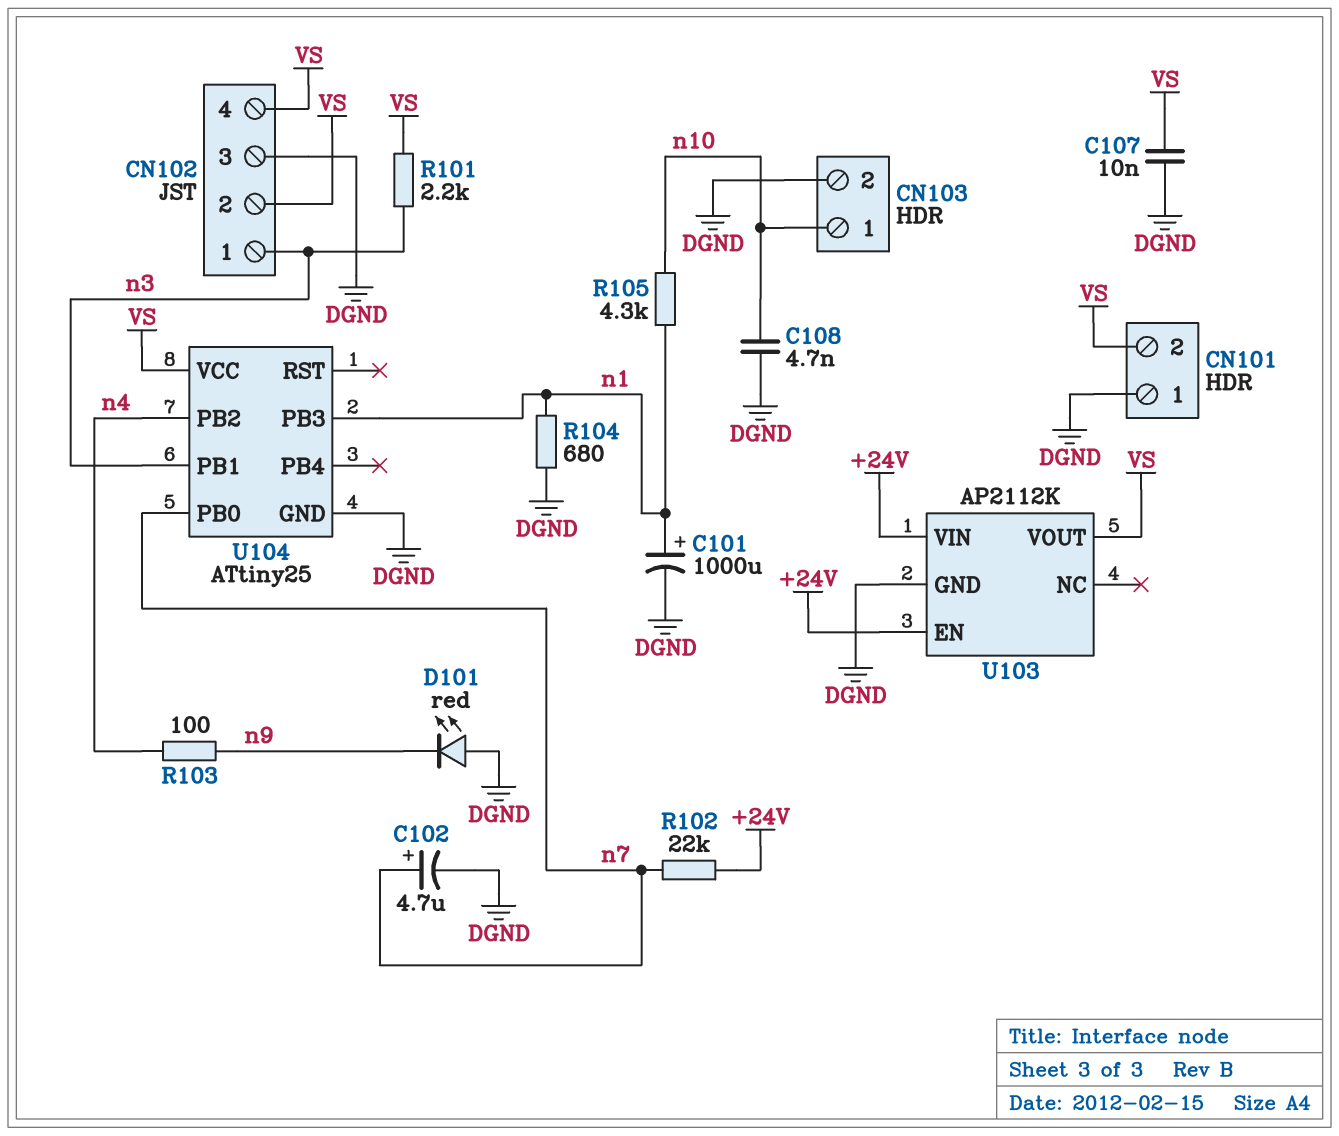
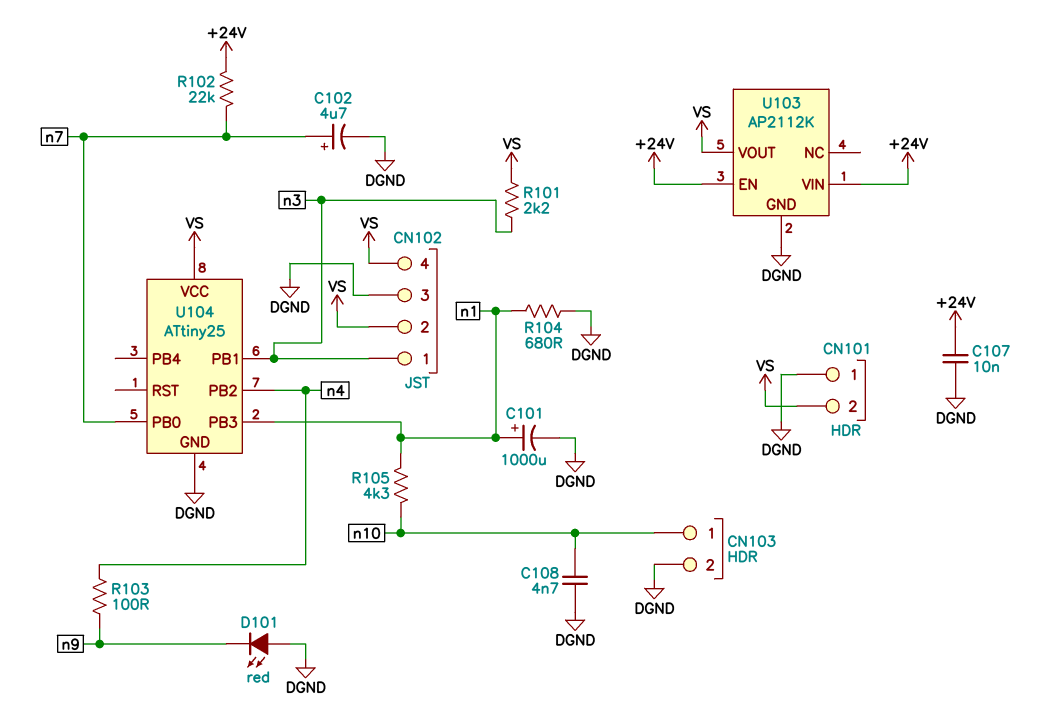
C107: 10nF (DGND, VS) -> 10nF (+24V, DGND)

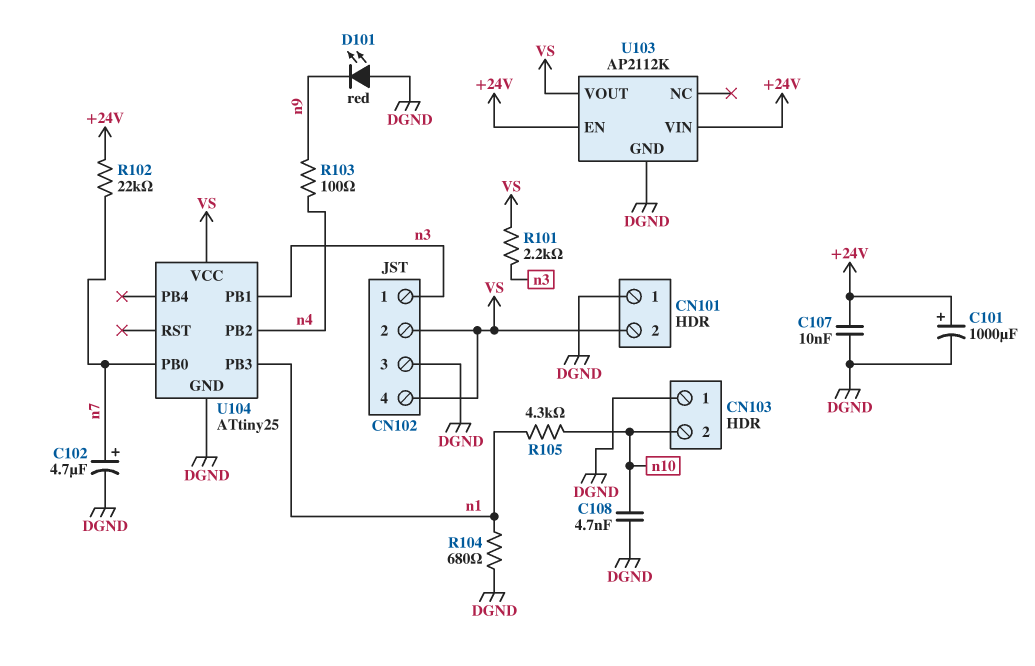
C101: 1000uF (plus n1, minus DGND) -> 1000uF (plus +24V, minus DGND)
CN103 pin 1: n10 -> DGND
CN103 pin 2: DGND -> n10

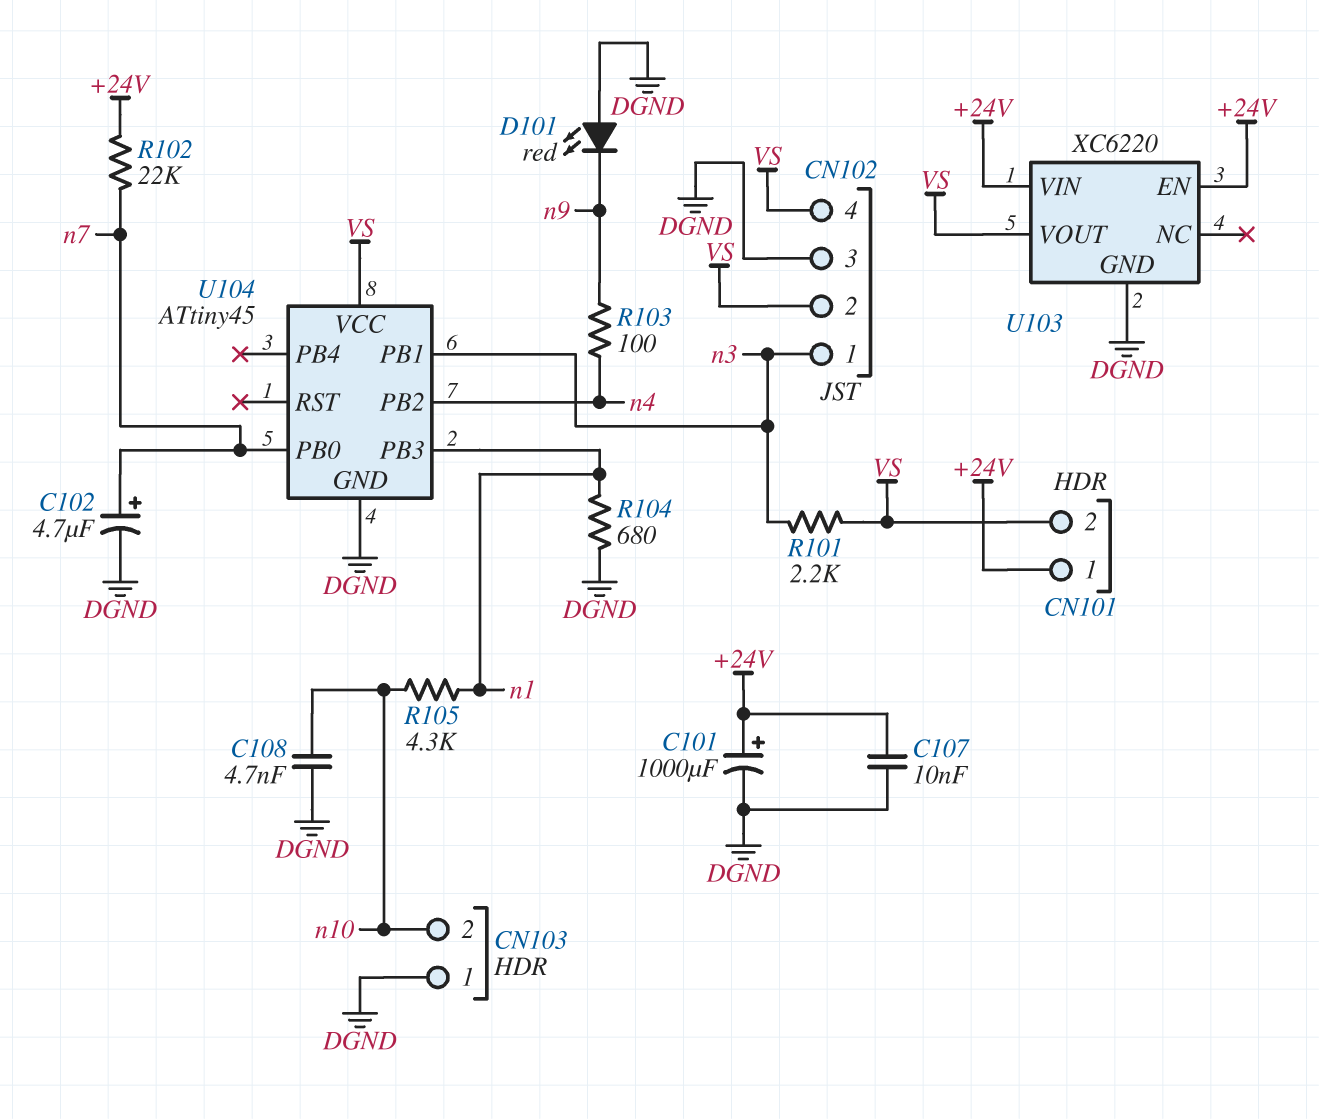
CN101 pin 1: DGND -> +24V
U103: AP2112K -> XC6220
U104: ATtiny25 -> ATtiny45

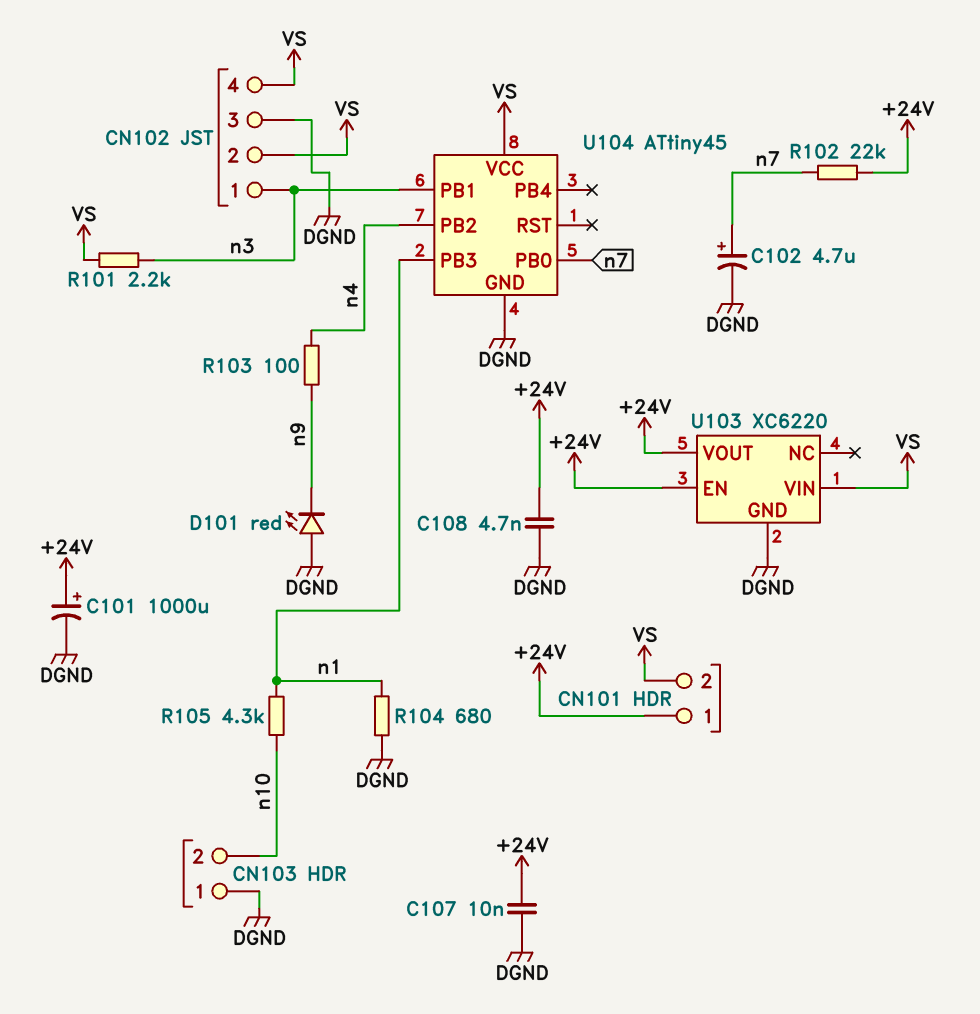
C108: 4.7nF (DGND, n10) -> 4.7nF (+24V, DGND)
U103 pin VIN: +24V -> VS
U103 pin VOUT: VS -> +24V

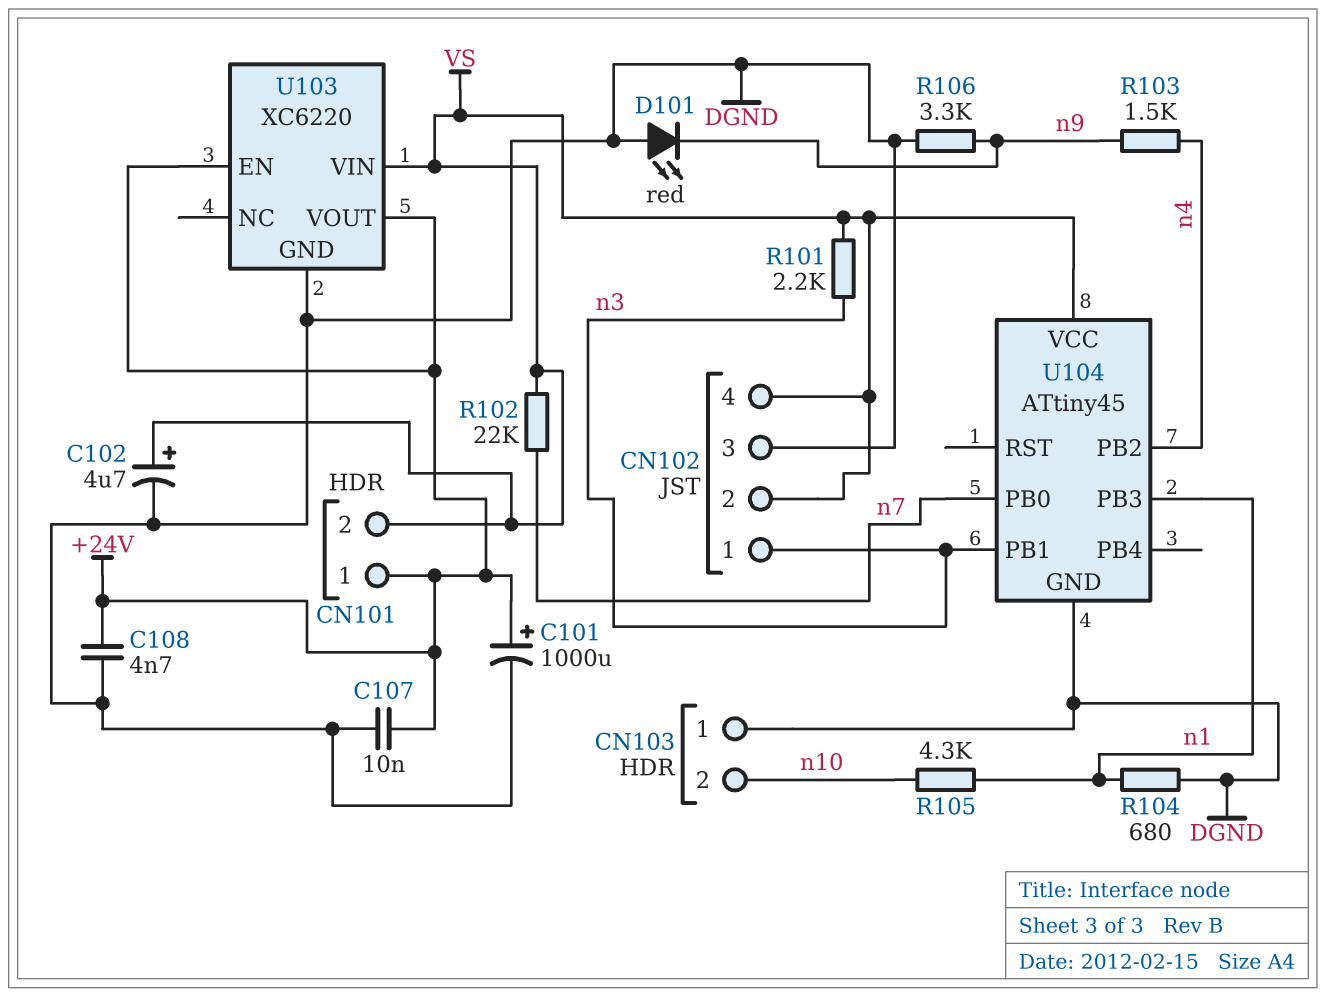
C102: 4.7uF (plus n7, minus DGND) -> 4.7uF (plus VS, minus DGND)
R102: 22k (+24V, n7) -> 22k (VS, n7)
R103: 100 (n4, n9) -> 1.5k (n4, n9)
R106: none -> 3.3k (DGND, n9)

